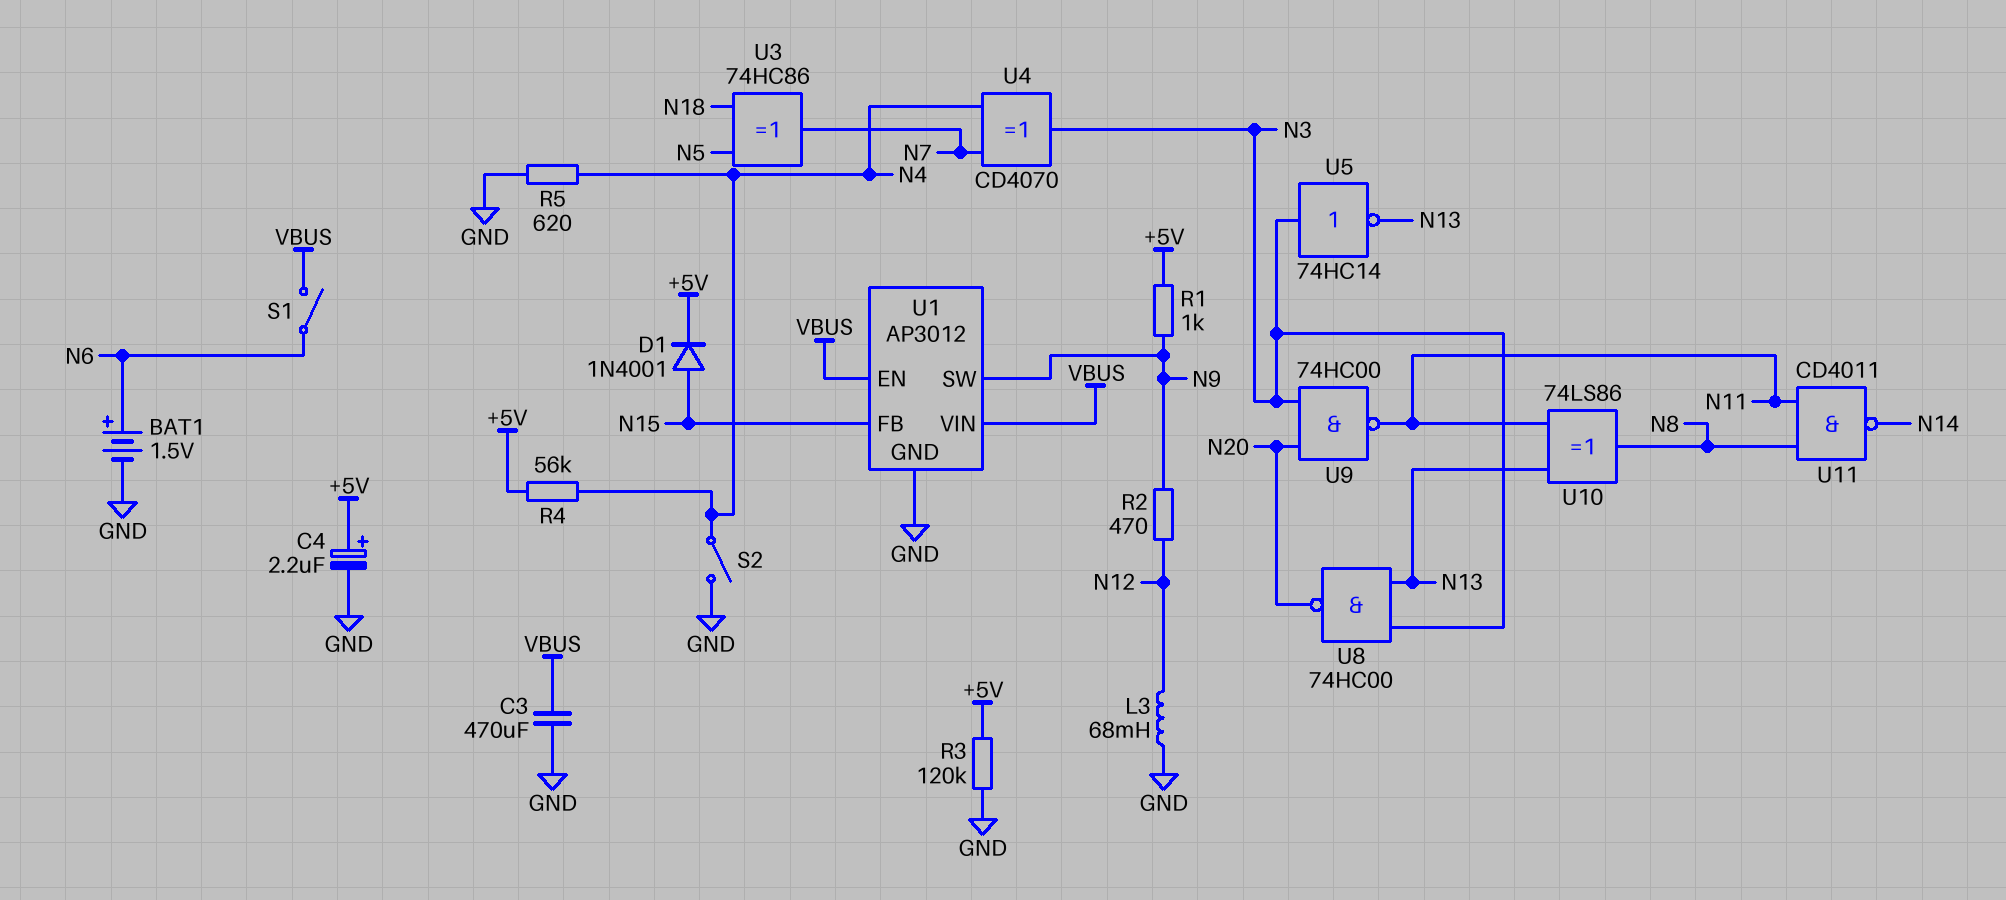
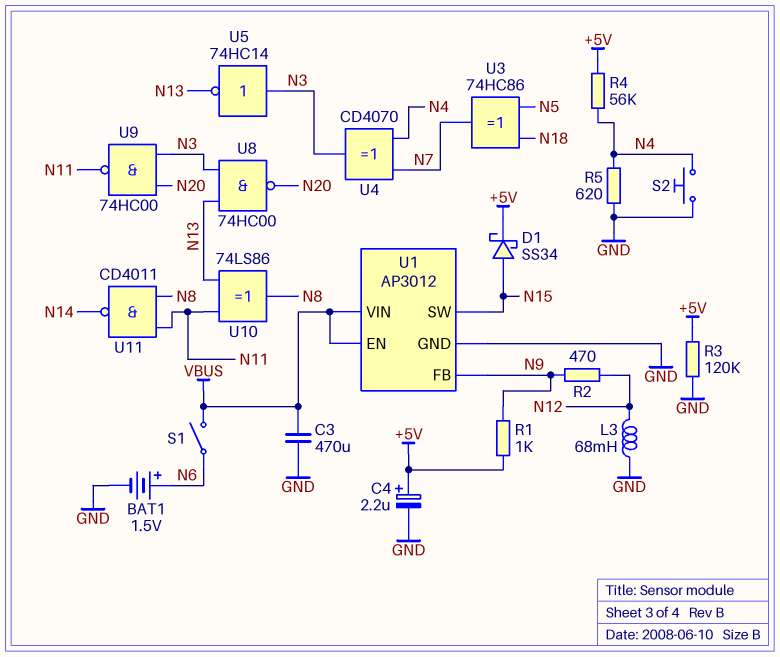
D1: diode 1N4001 (A N15, K +5V) -> schottky SS34 (A N15, K +5V)
S2: switch (GND, N4) -> button (GND, N4)
U1 pin FB: N15 -> N9
U1 pin SW: N9 -> N15

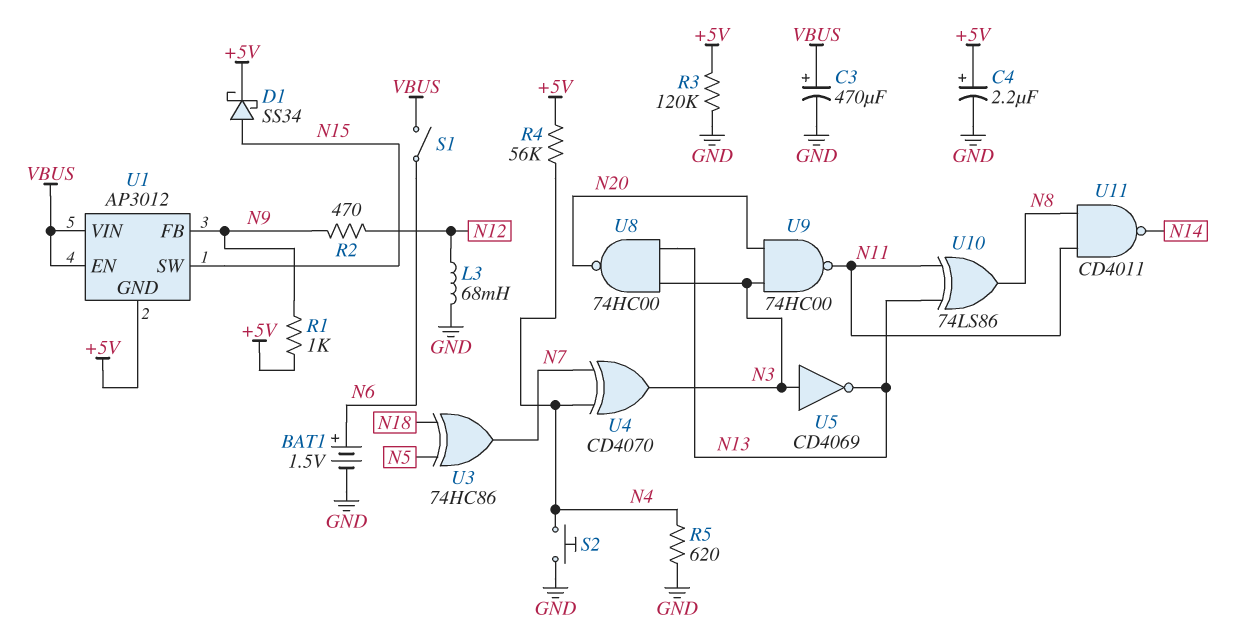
C3: 470uF (GND, VBUS) -> 470uF (plus VBUS, minus GND)
U1 pin GND: GND -> +5V
U5: NOT 74HC14 (in N3, out N13) -> NOT CD4069 (in N3, out N13)

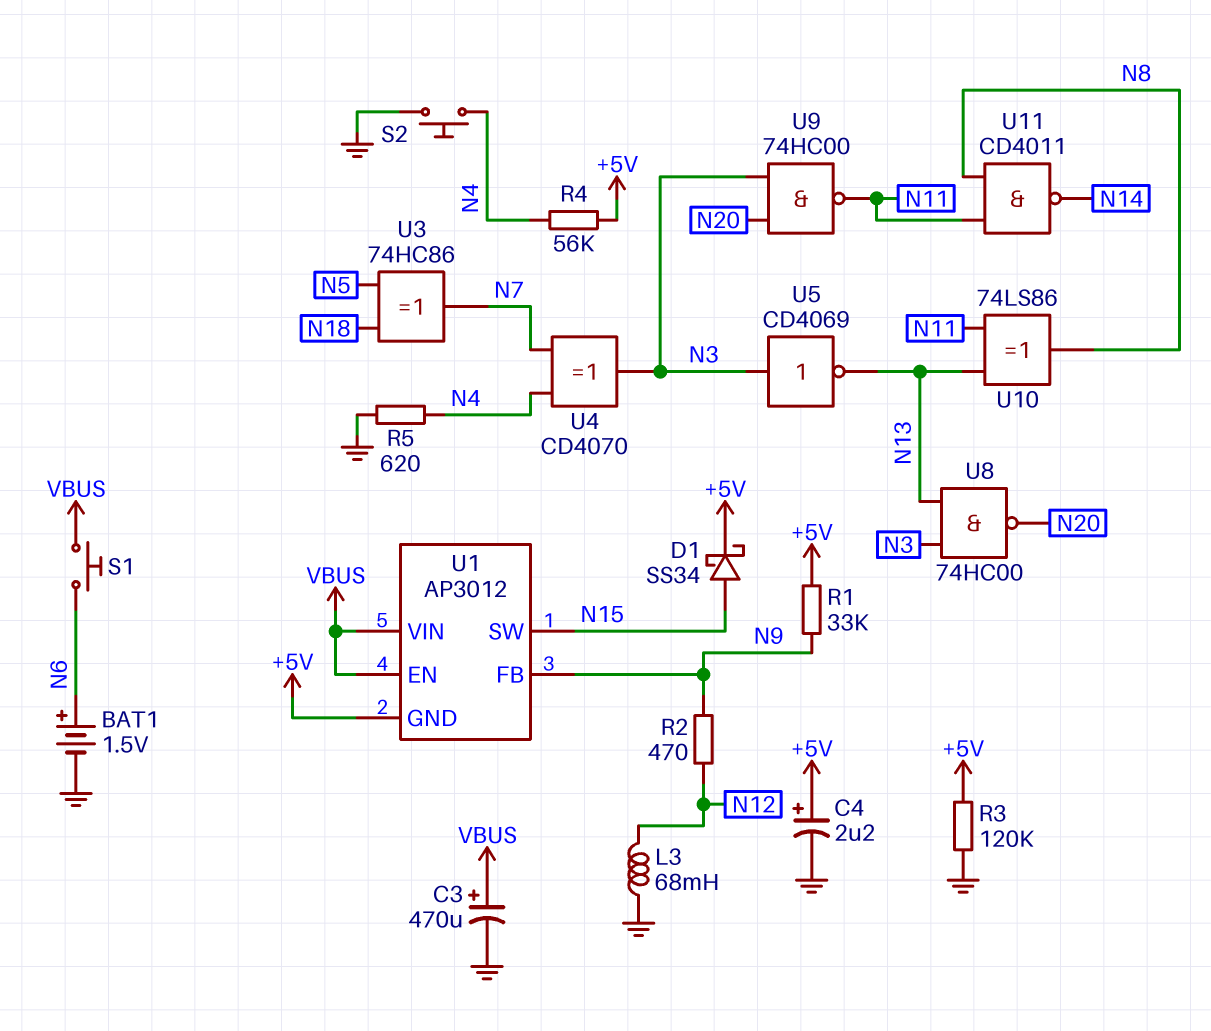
R1: 1k (+5V, N9) -> 33k (+5V, N9)
S1: switch (N6, VBUS) -> button (N6, VBUS)

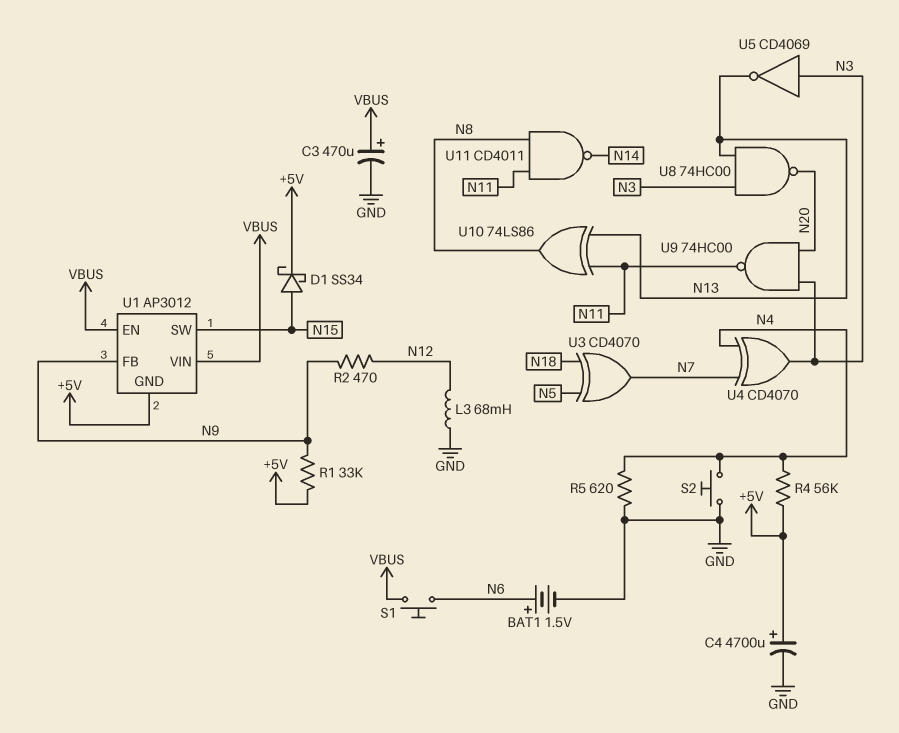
C4: 2.2uF (plus +5V, minus GND) -> 4700uF (plus +5V, minus GND)
R3: 120k (+5V, GND) -> none
U3: XOR 74HC86 (in N5, in N18, out N7) -> XOR CD4070 (in N5, in N18, out N7)

